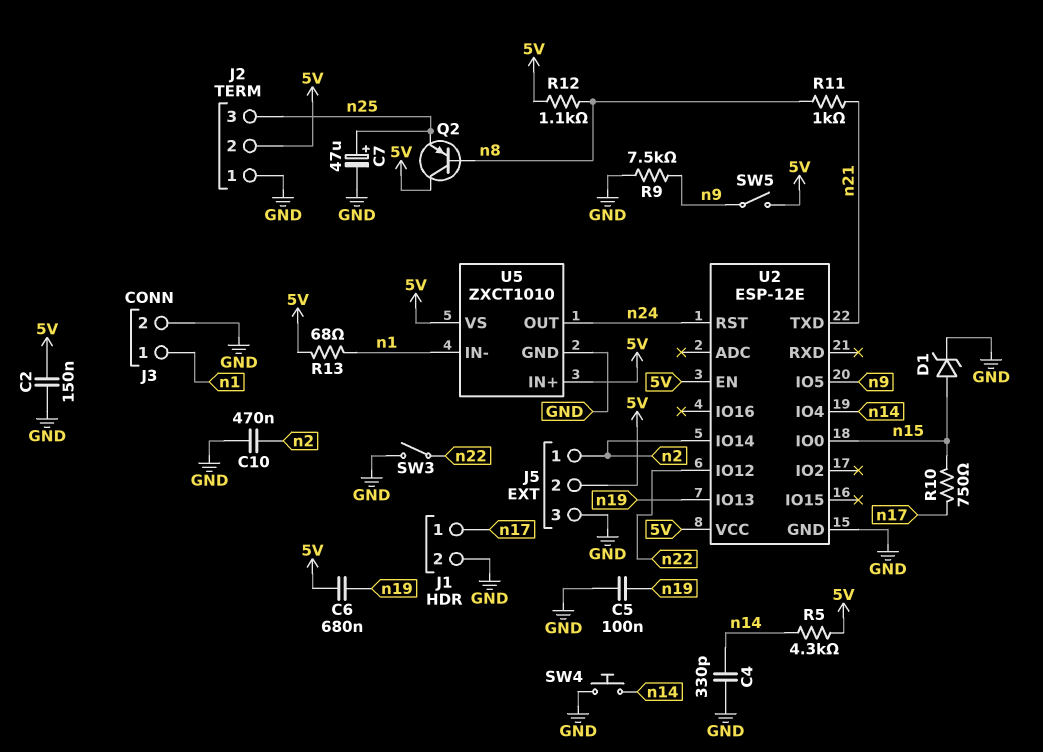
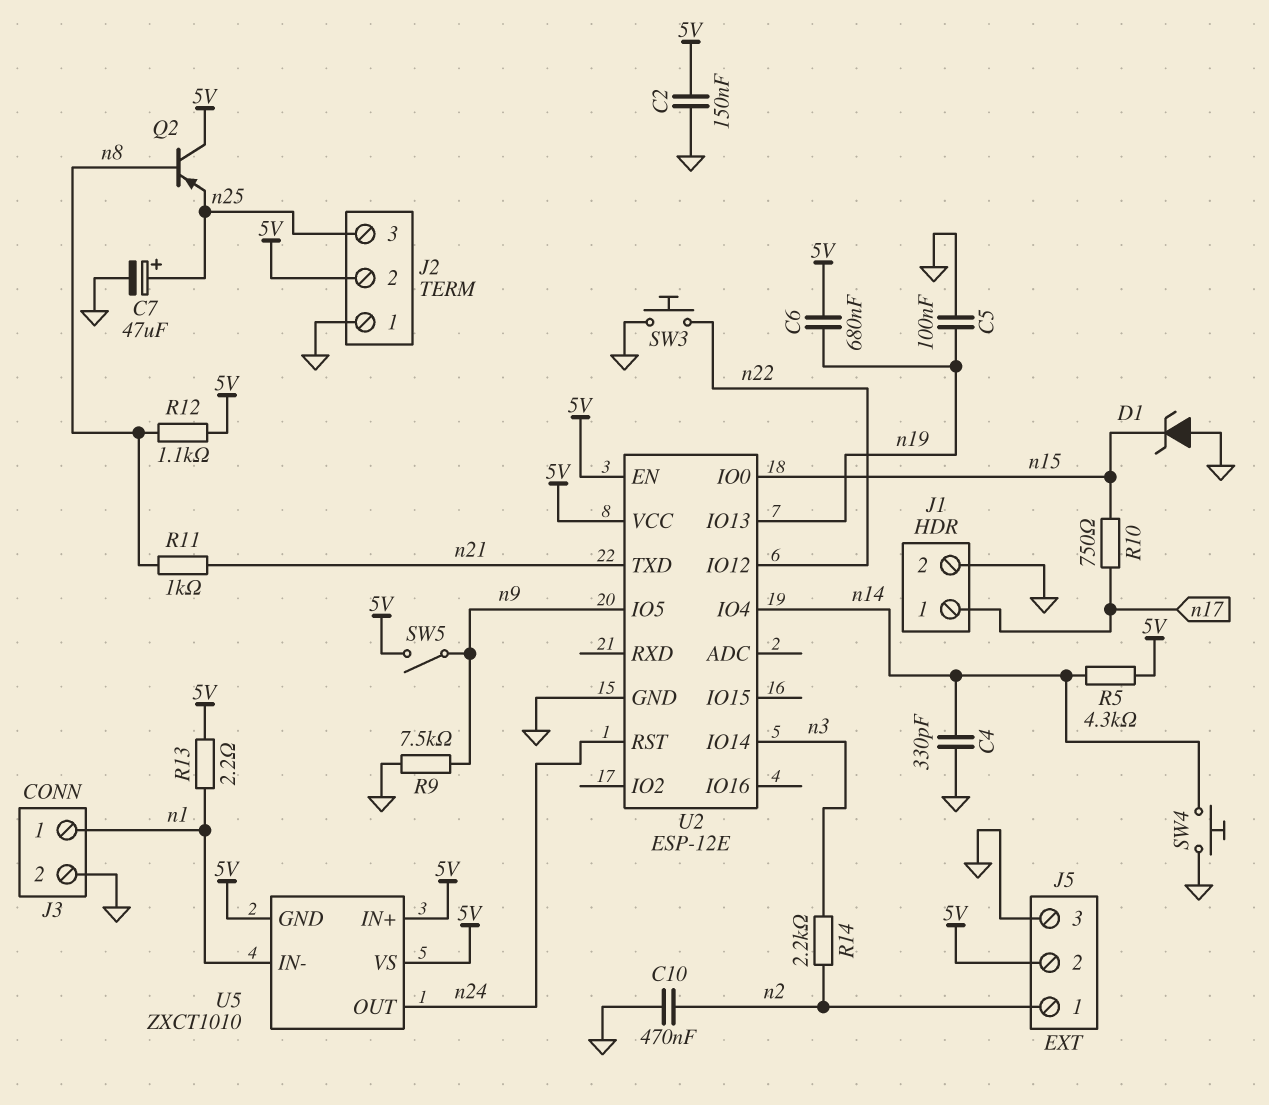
D1: zener (A n15, K GND) -> zener (A GND, K n15)
R13: 68 (5V, n1) -> 2.2 (5V, n1)
R14: none -> 2.2k (n2, n3)
SW3: switch (GND, n22) -> button (GND, n22)
U2 pin IO14: n2 -> n3
U5 pin GND: GND -> 5V

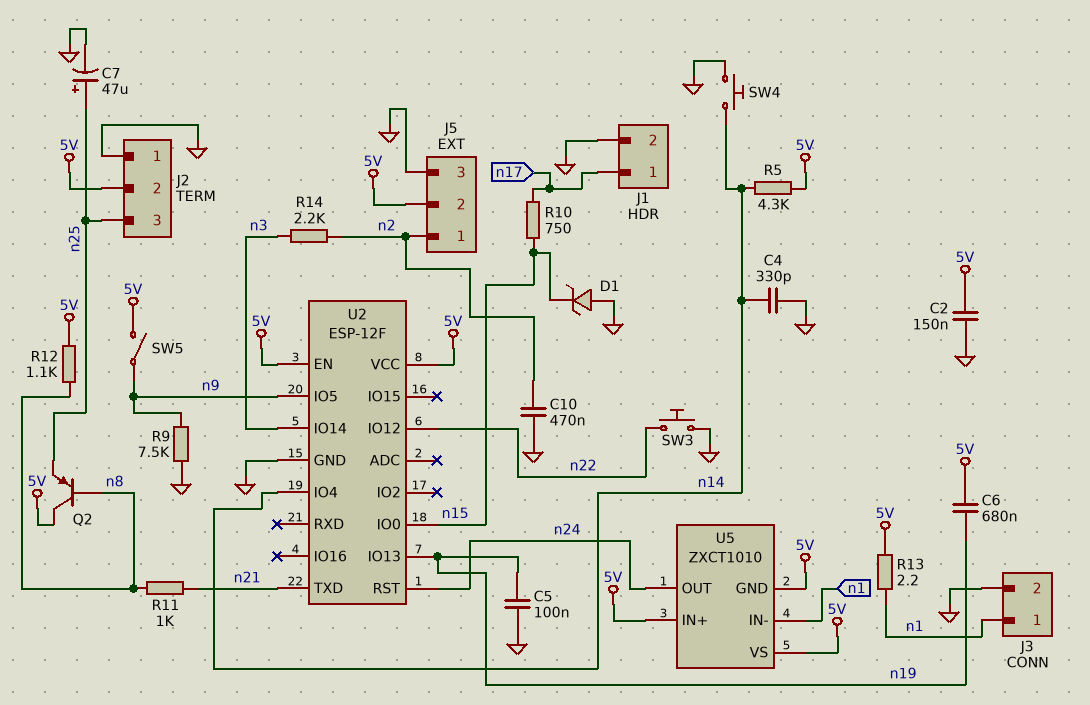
U2: ESP-12E -> ESP-12F

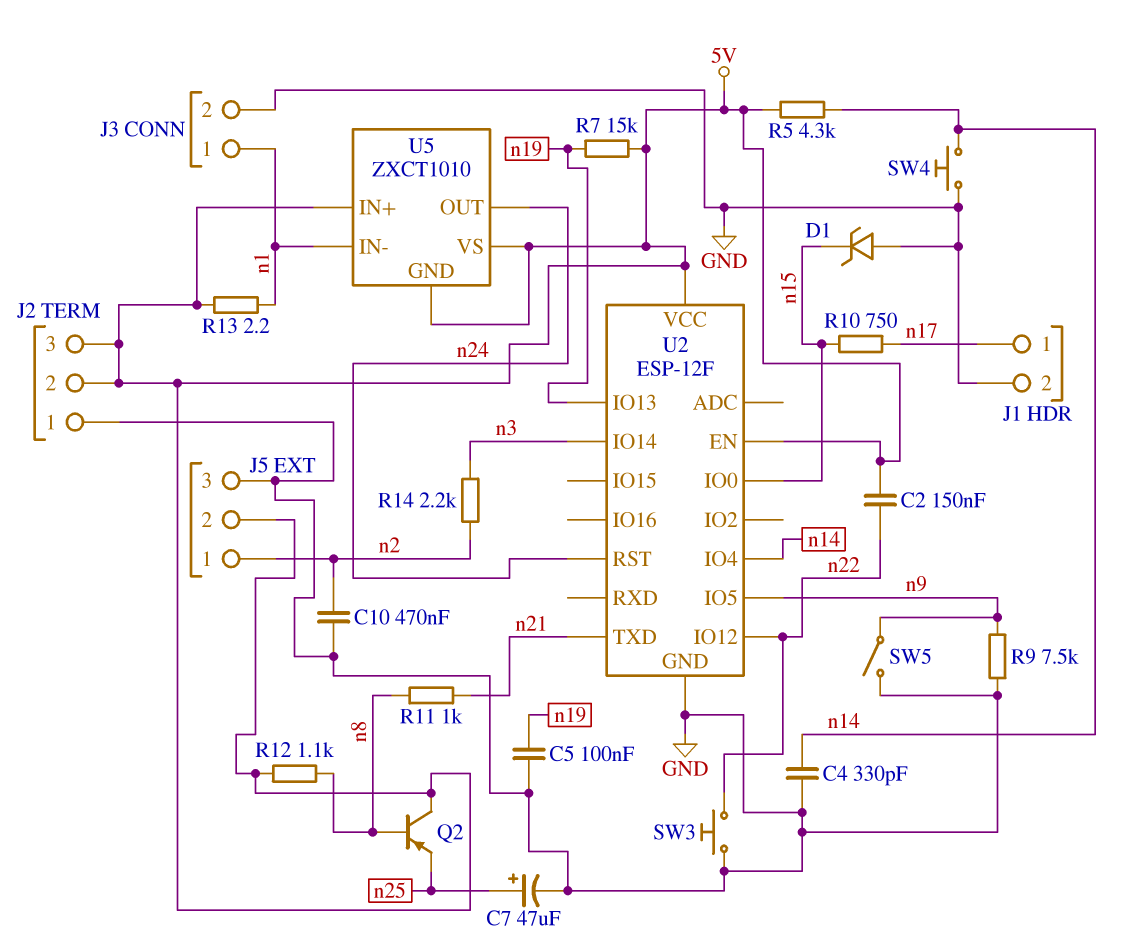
C2: 150nF (5V, GND) -> 150nF (5V, n22)
C6: 680nF (5V, n19) -> none
J2 pin 3: n25 -> 5V
R7: none -> 15k (5V, n19)
SW5: switch (5V, n9) -> switch (GND, n9)

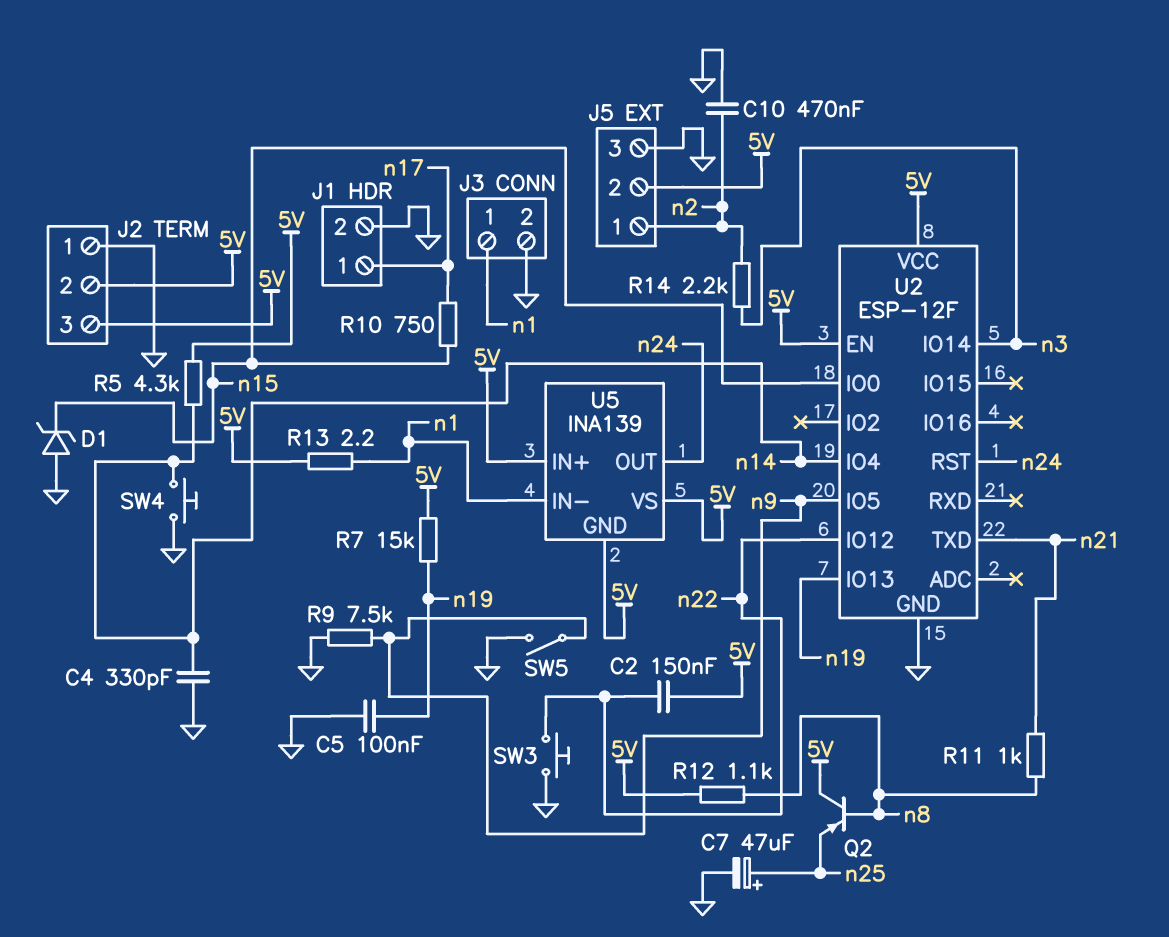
U5: ZXCT1010 -> INA139

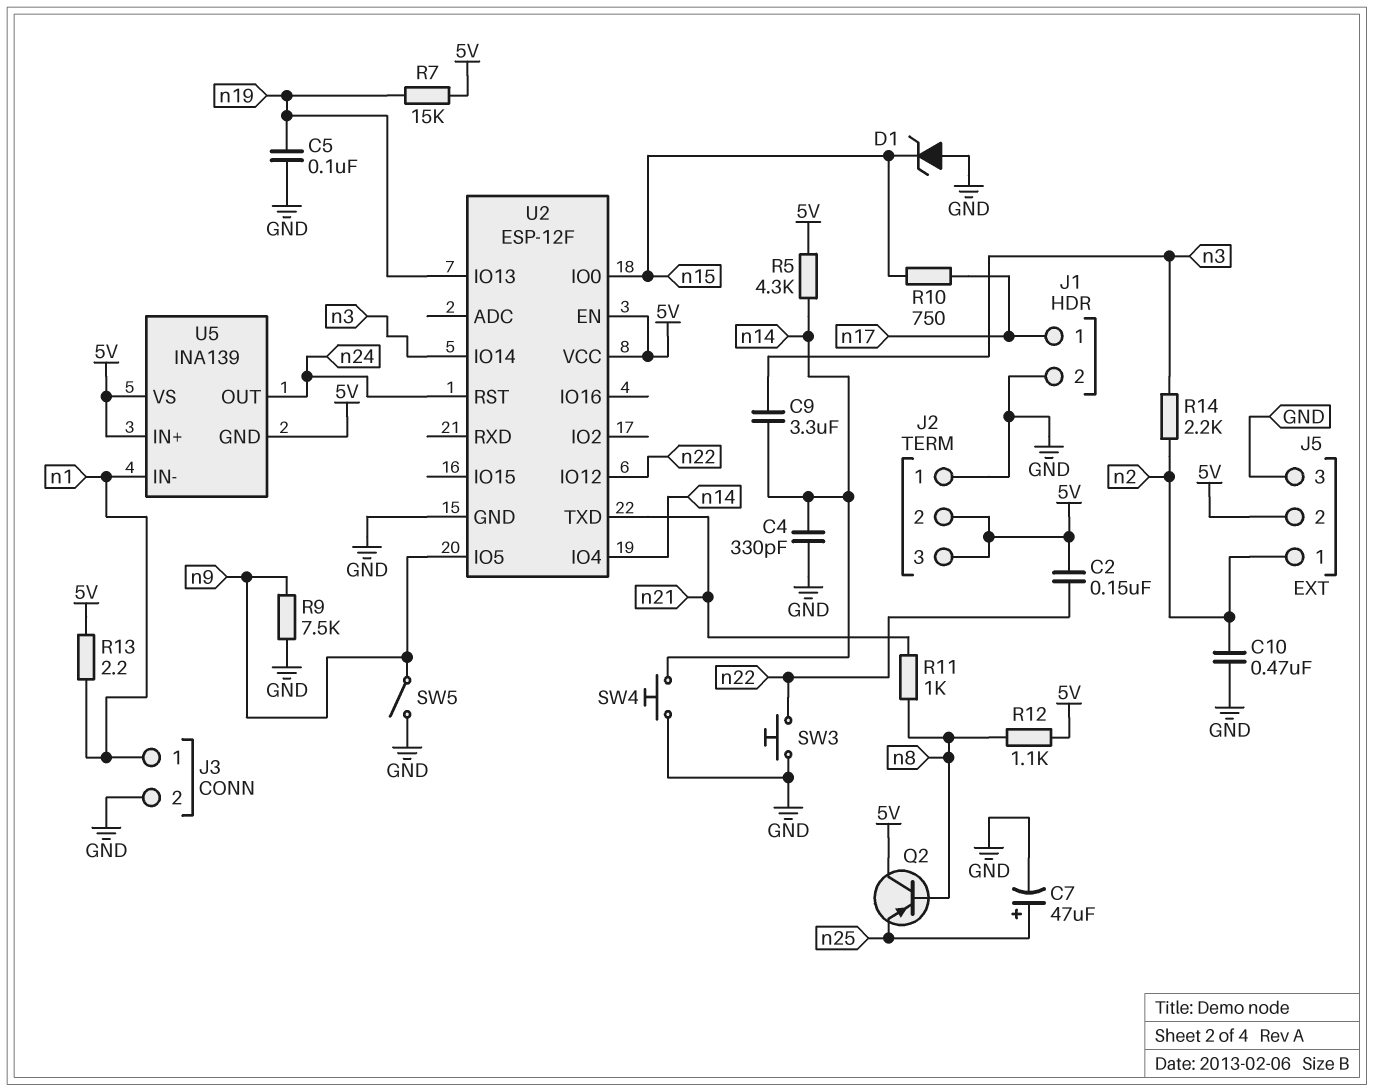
C9: none -> 3.3uF (n3, n14)

